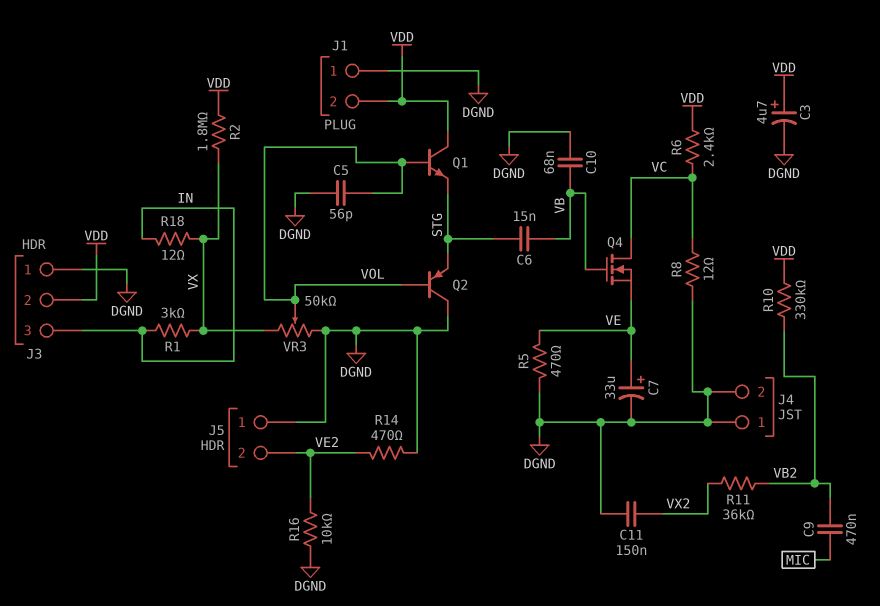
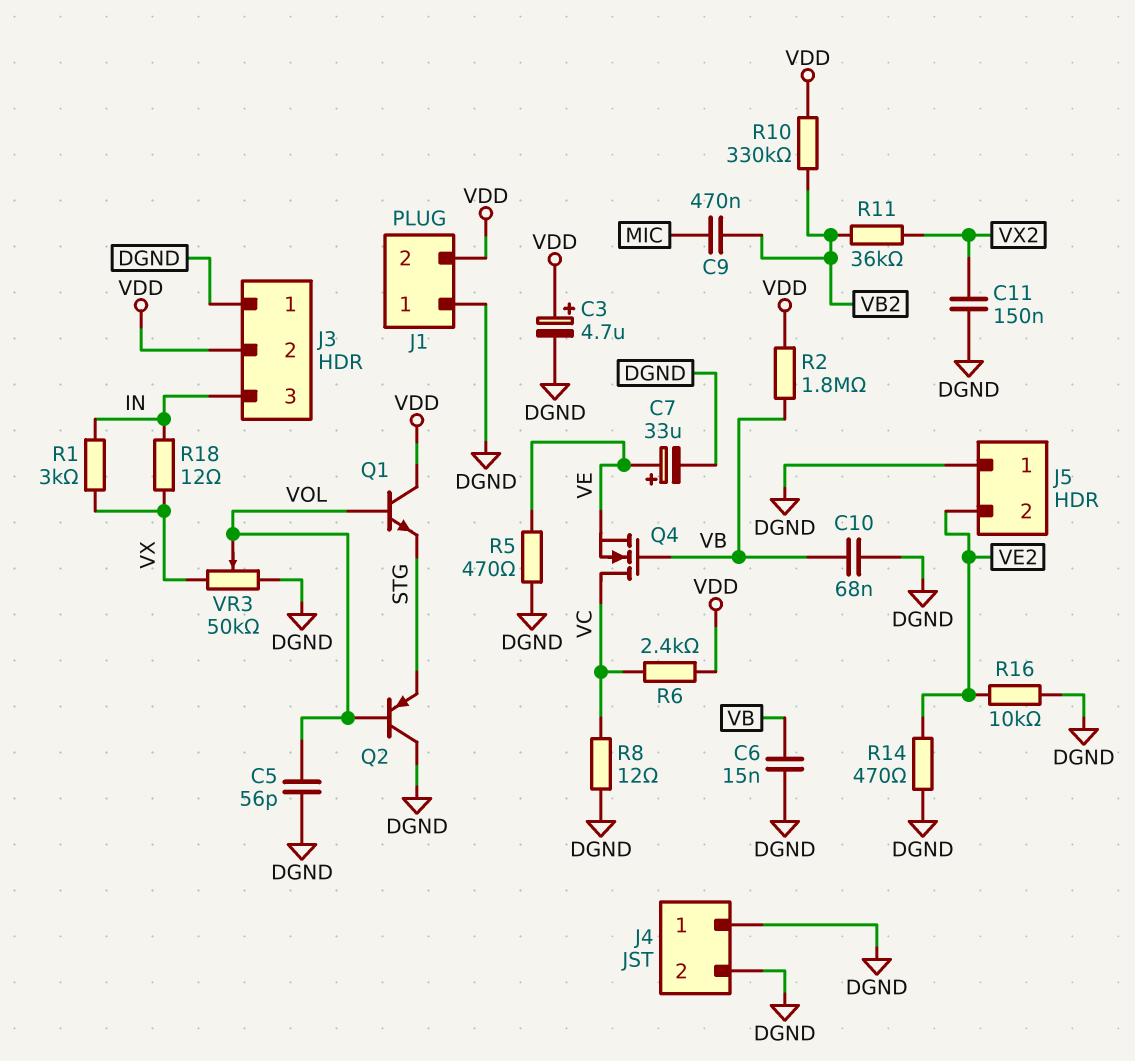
C6: 15nF (STG, VB) -> 15nF (DGND, VB)
R2: 1.8M (VDD, VX) -> 1.8M (VB, VDD)

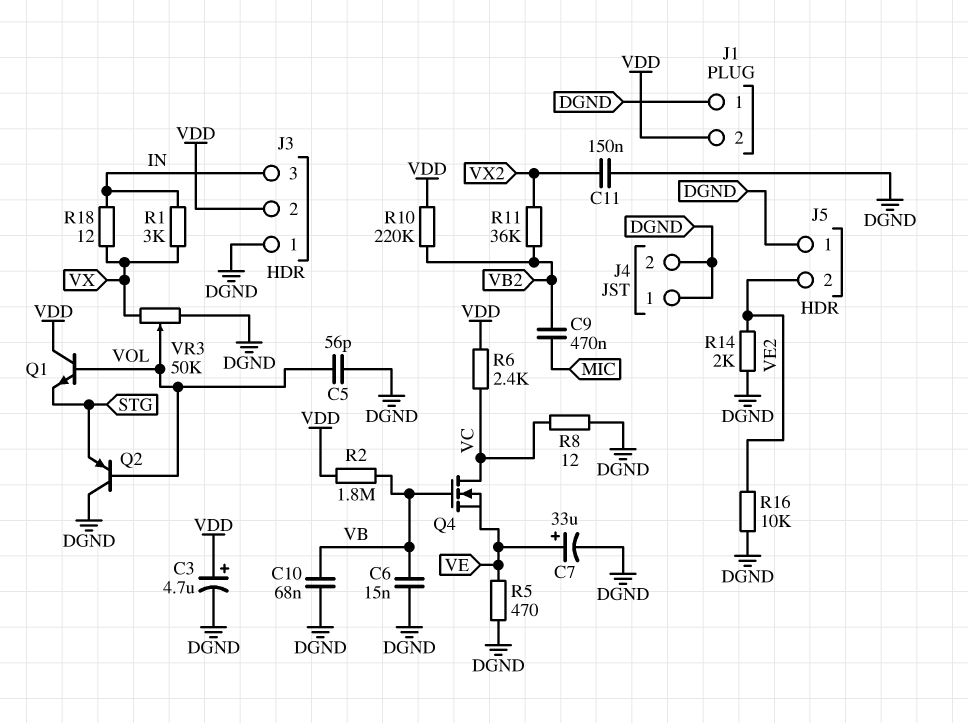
R10: 330k (VB2, VDD) -> 220k (VB2, VDD)
R14: 470 (DGND, VE2) -> 2k (DGND, VE2)

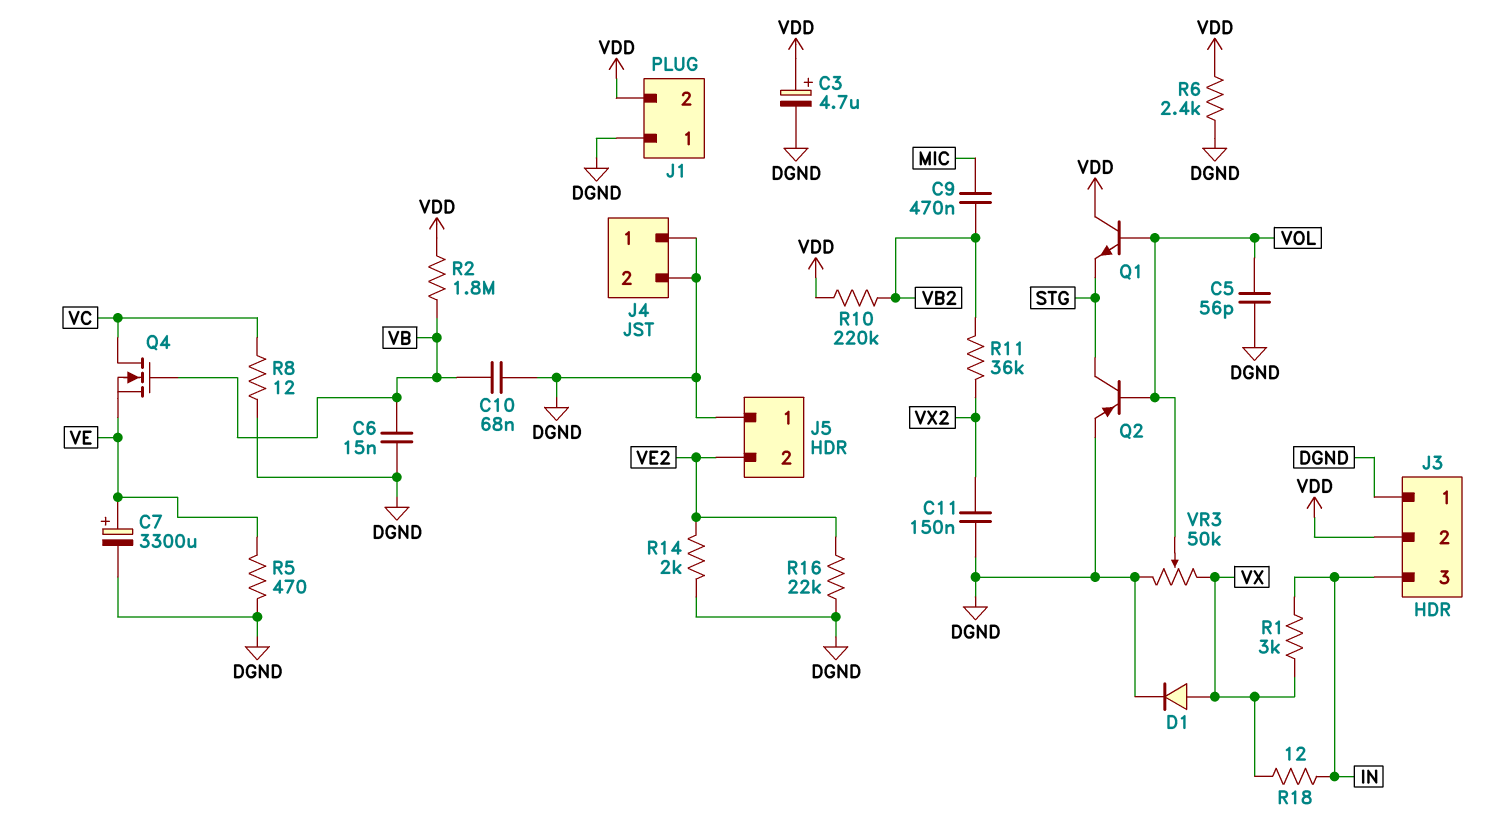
C7: 33uF (plus VE, minus DGND) -> 3300uF (plus VE, minus DGND)
D1: none -> diode (A VX, K DGND)
Q2: PNP (B VOL, C DGND, E STG) -> PNP (B VOL, C STG, E DGND)
R6: 2.4k (VC, VDD) -> 2.4k (DGND, VDD)
R16: 10k (DGND, VE2) -> 22k (DGND, VE2)

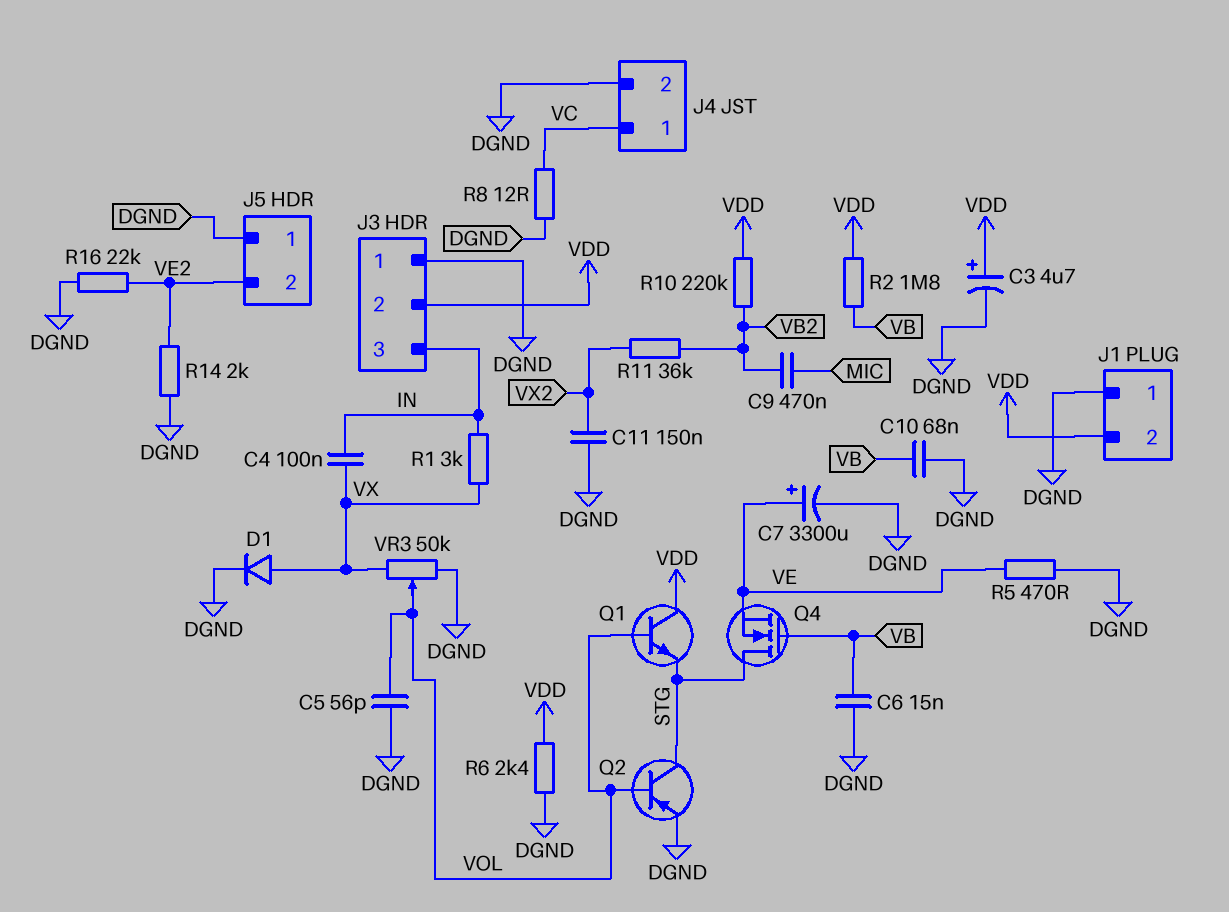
C4: none -> 100nF (IN, VX)
J4 pin 1: DGND -> VC
Q4: NMOS (G VB, D VC, S VE) -> NMOS (G VB, D STG, S VE)
R18: 12 (IN, VX) -> none

